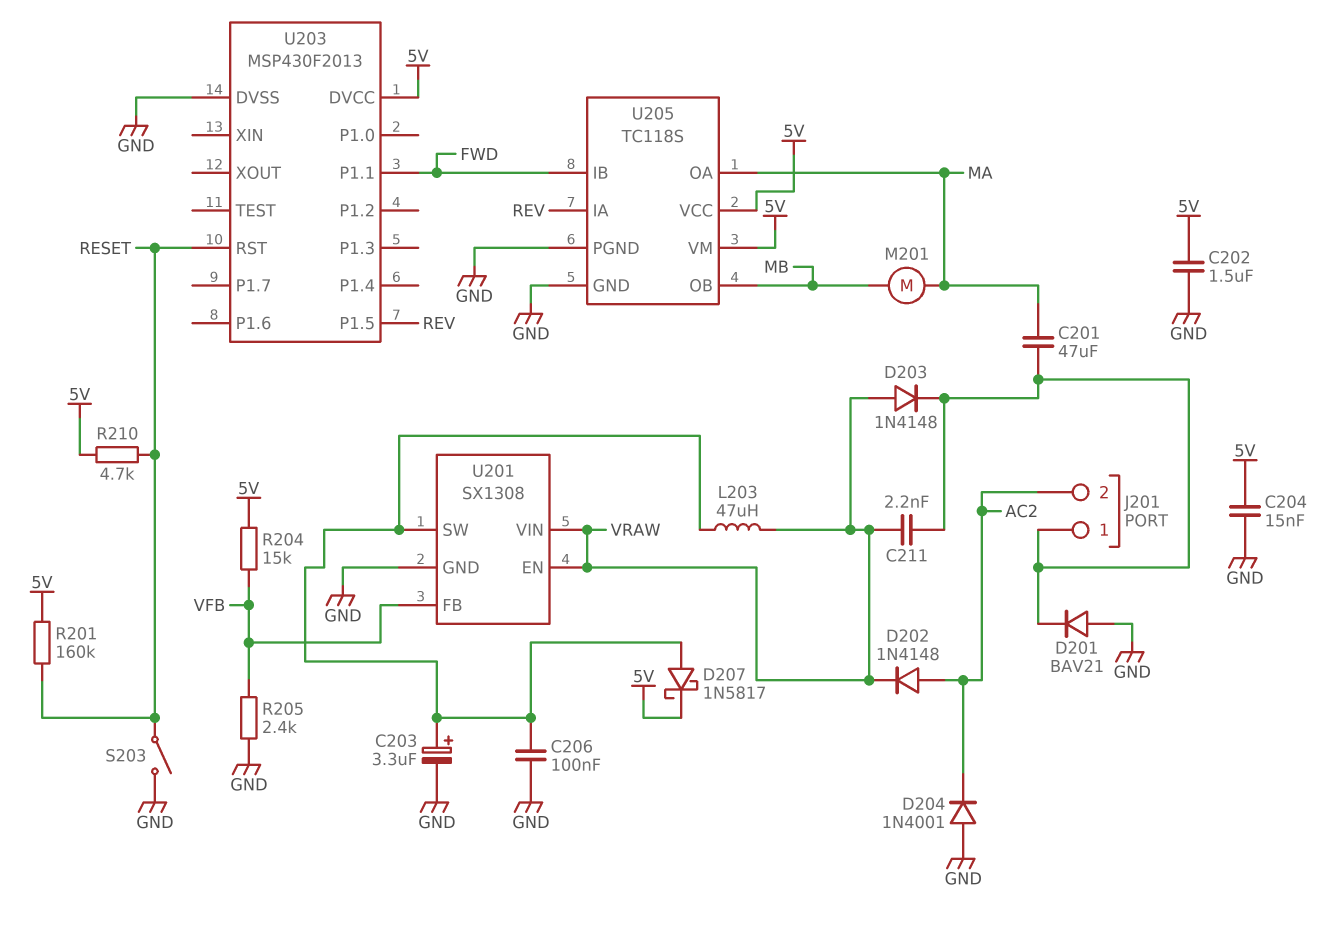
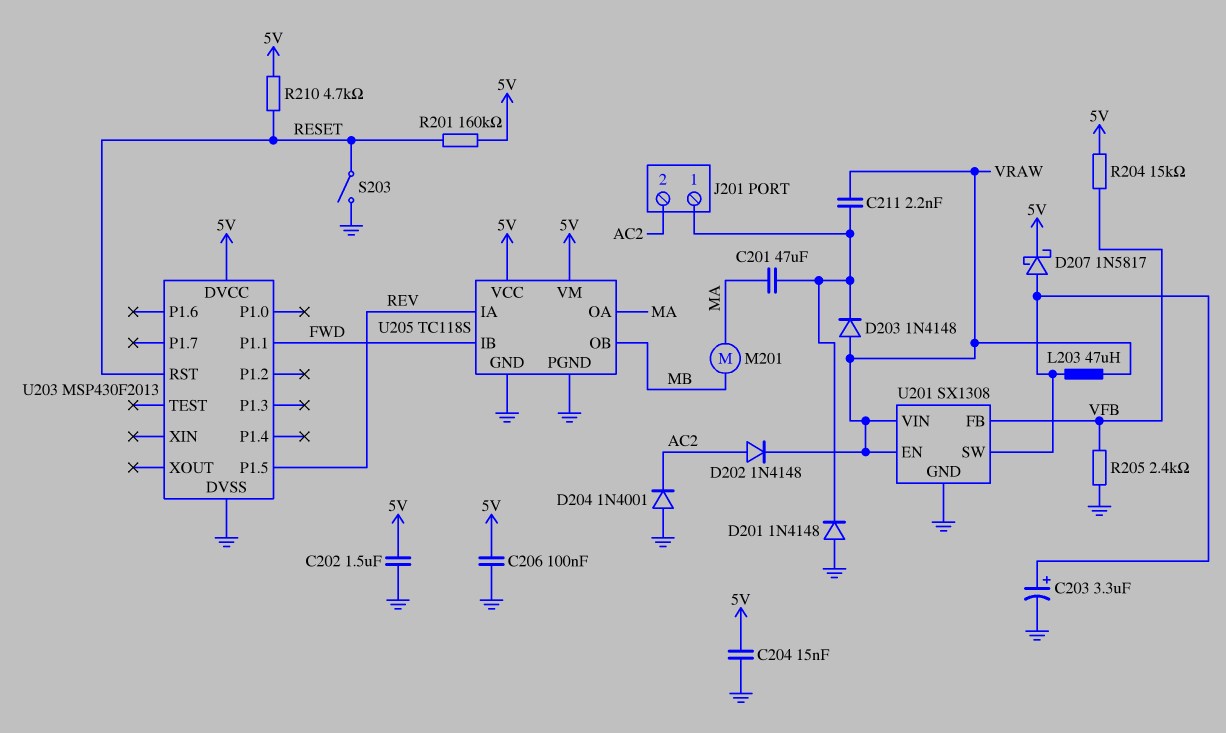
C206: 100nF (GND, U201/SW) -> 100nF (5V, GND)
D201: diode BAV21 (A GND, K J201/1) -> diode 1N4148 (A GND, K J201/1)

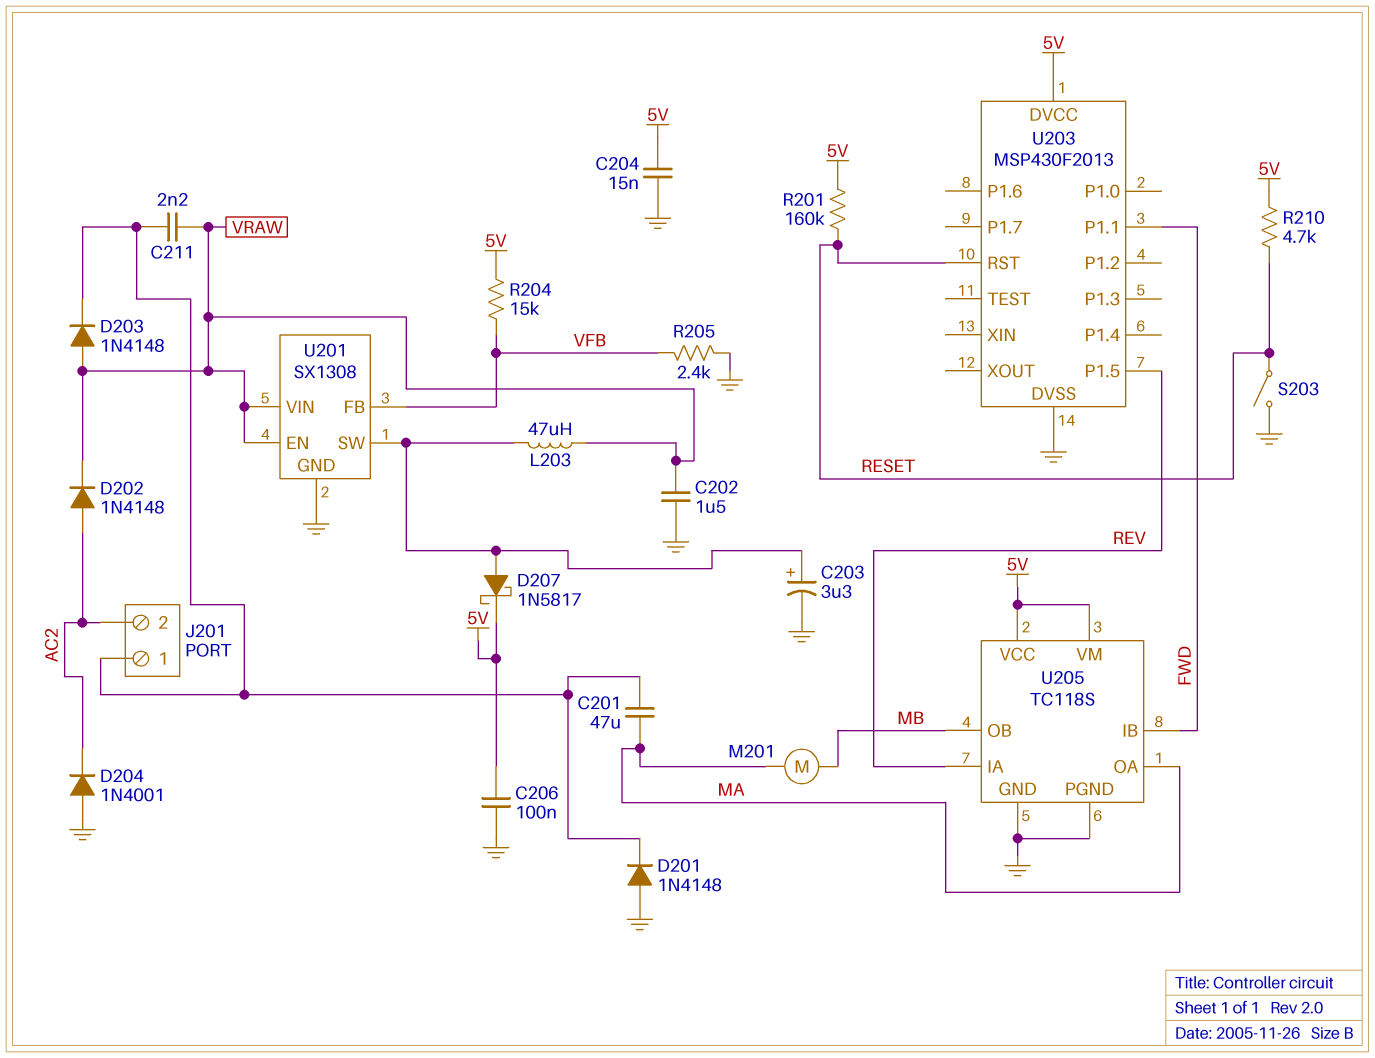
C202: 1.5uF (5V, GND) -> 1.5uF (GND, VRAW)

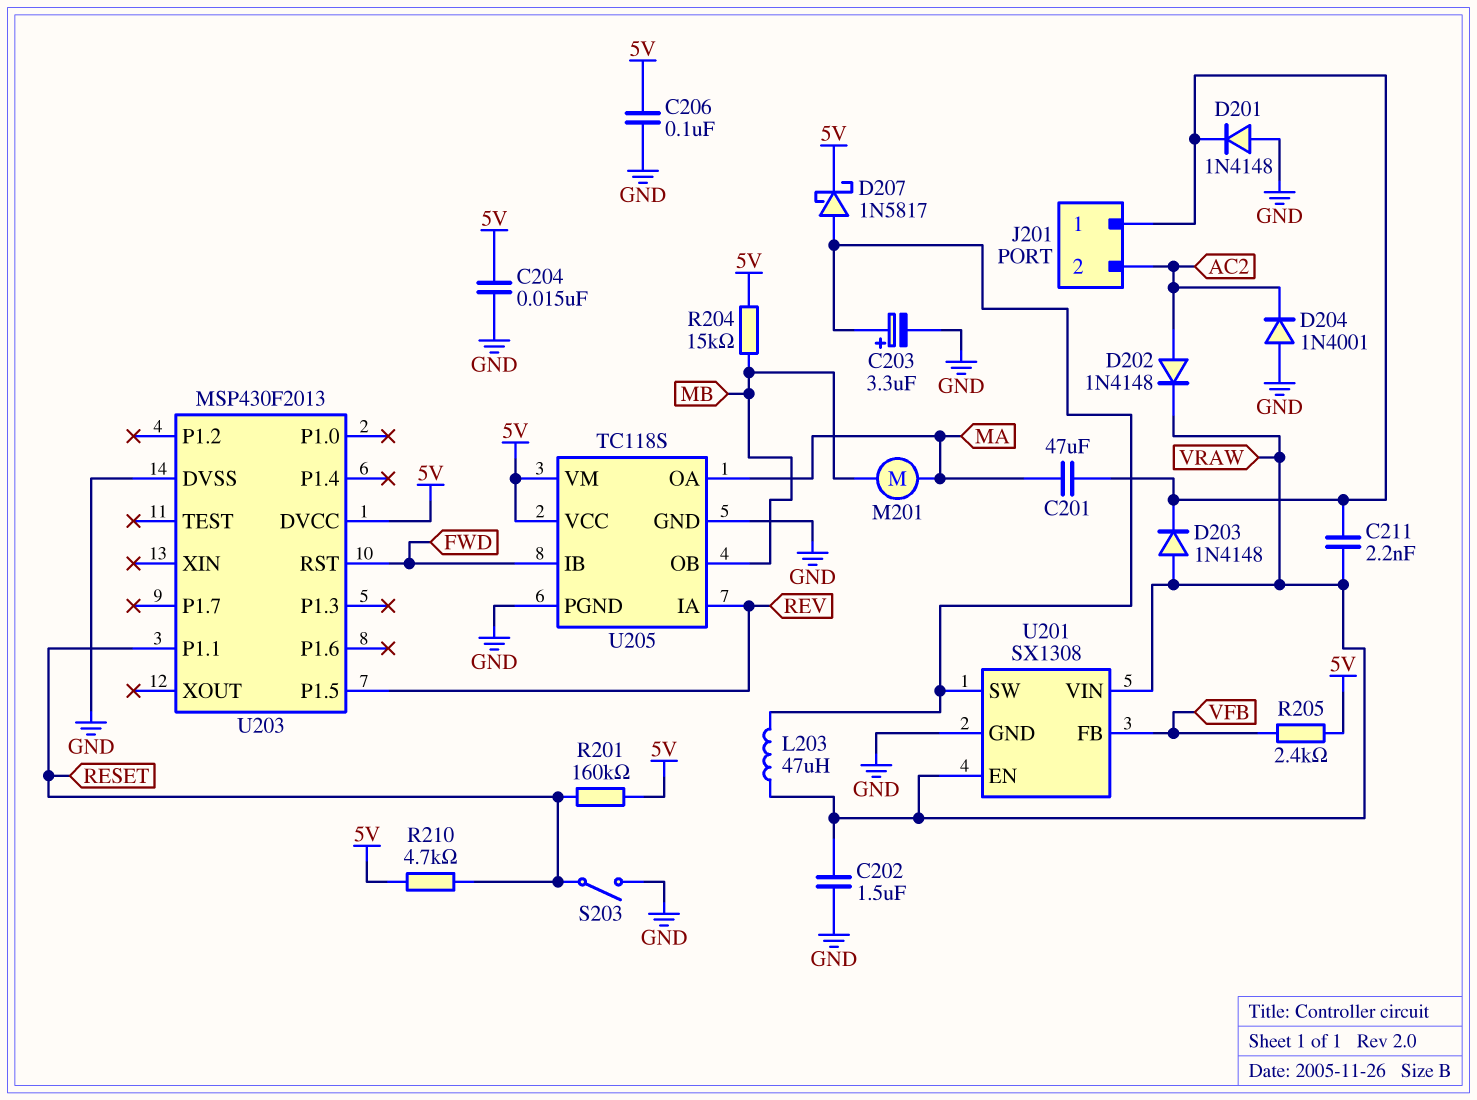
R204: 15k (5V, VFB) -> 15k (5V, MB)
R205: 2.4k (GND, VFB) -> 2.4k (5V, VFB)
U203 pin P1.1: FWD -> RESET
U203 pin RST: RESET -> FWD

